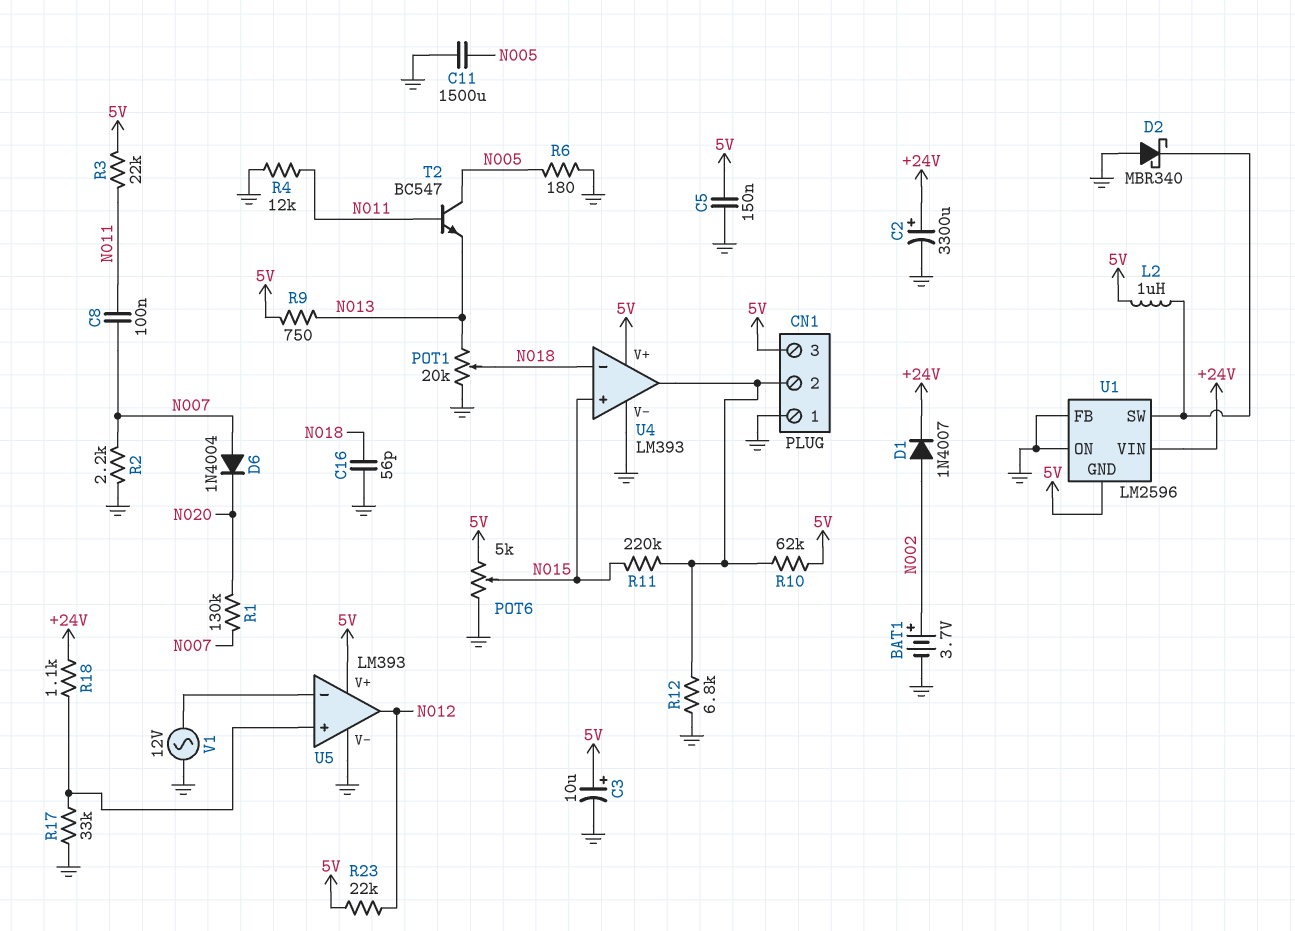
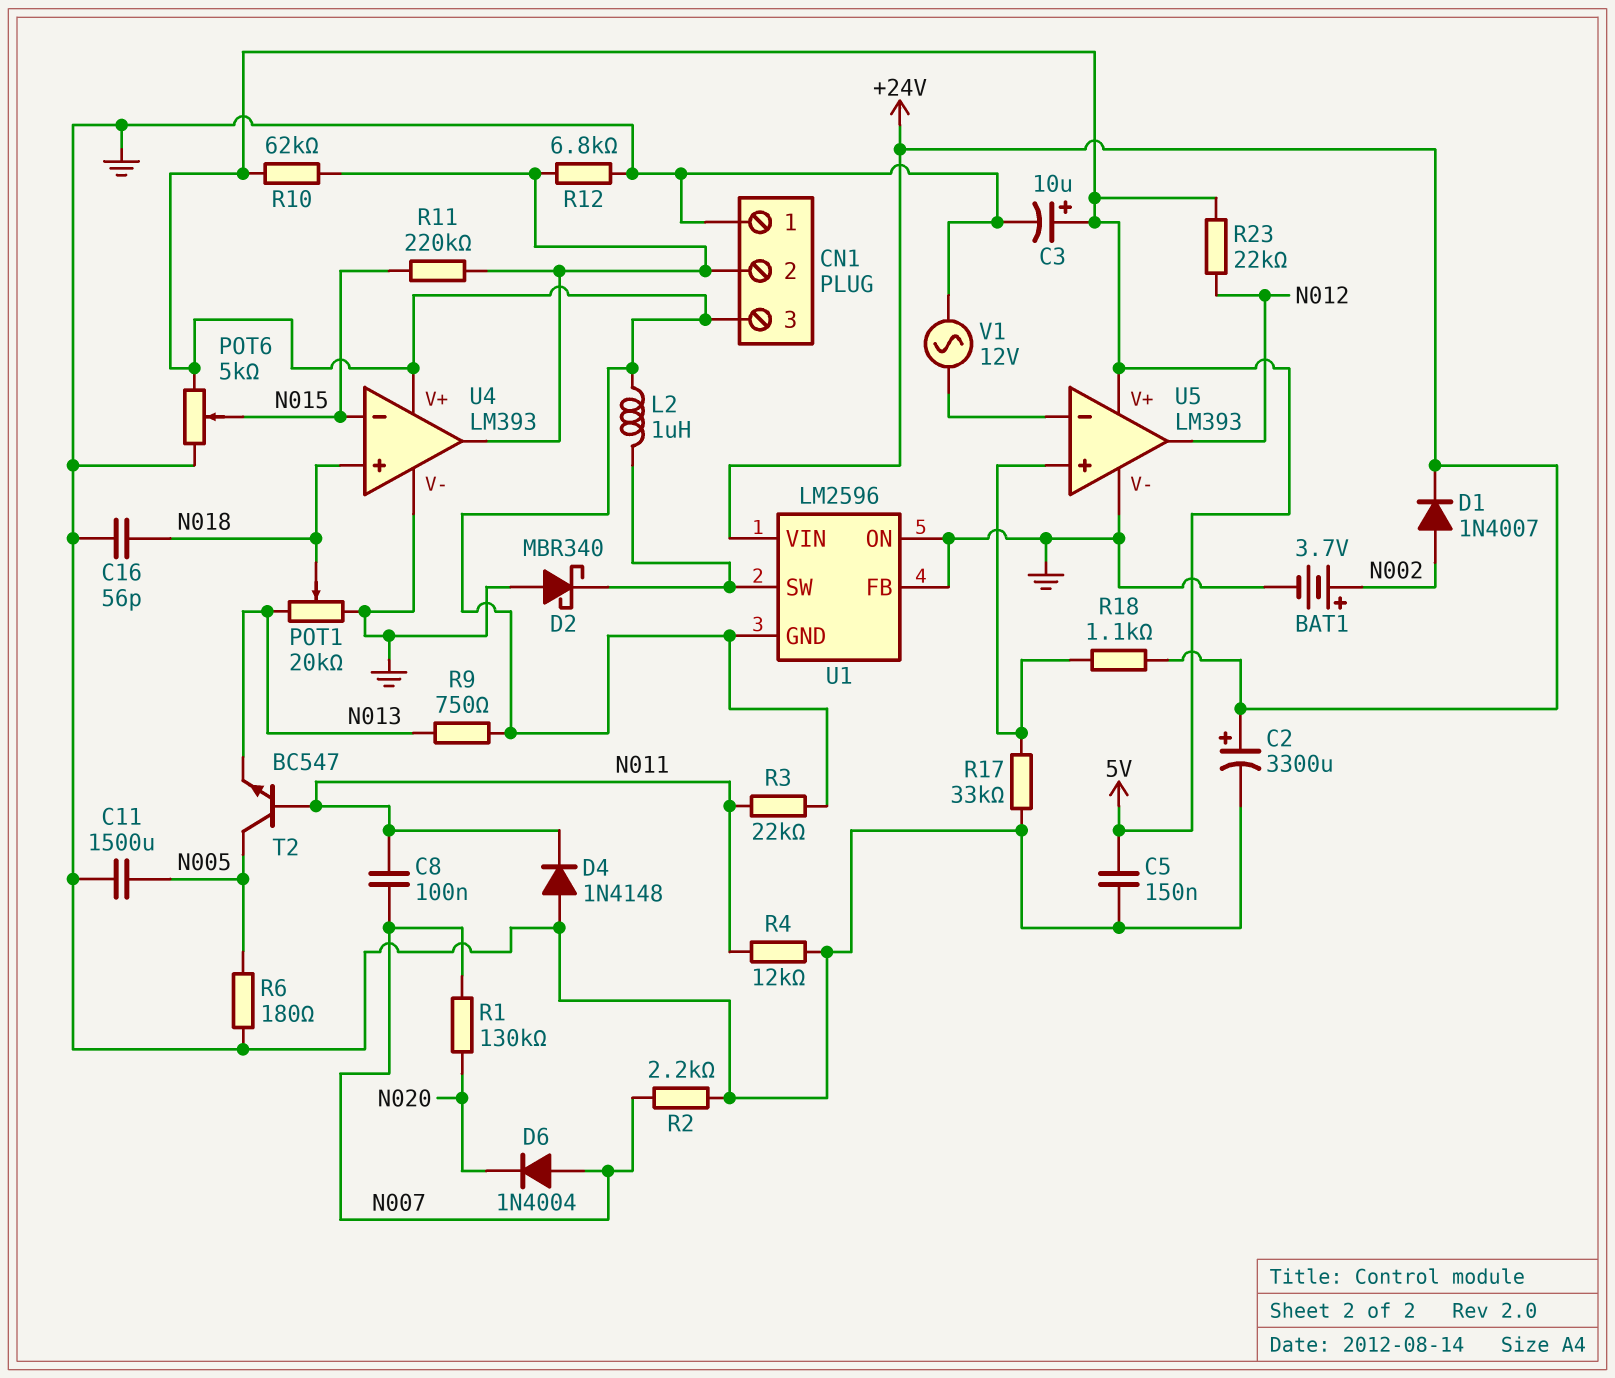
D4: none -> diode 1N4148 (A GND, K N011)
U4 pin in+: N015 -> N018
U4 pin in-: N018 -> N015

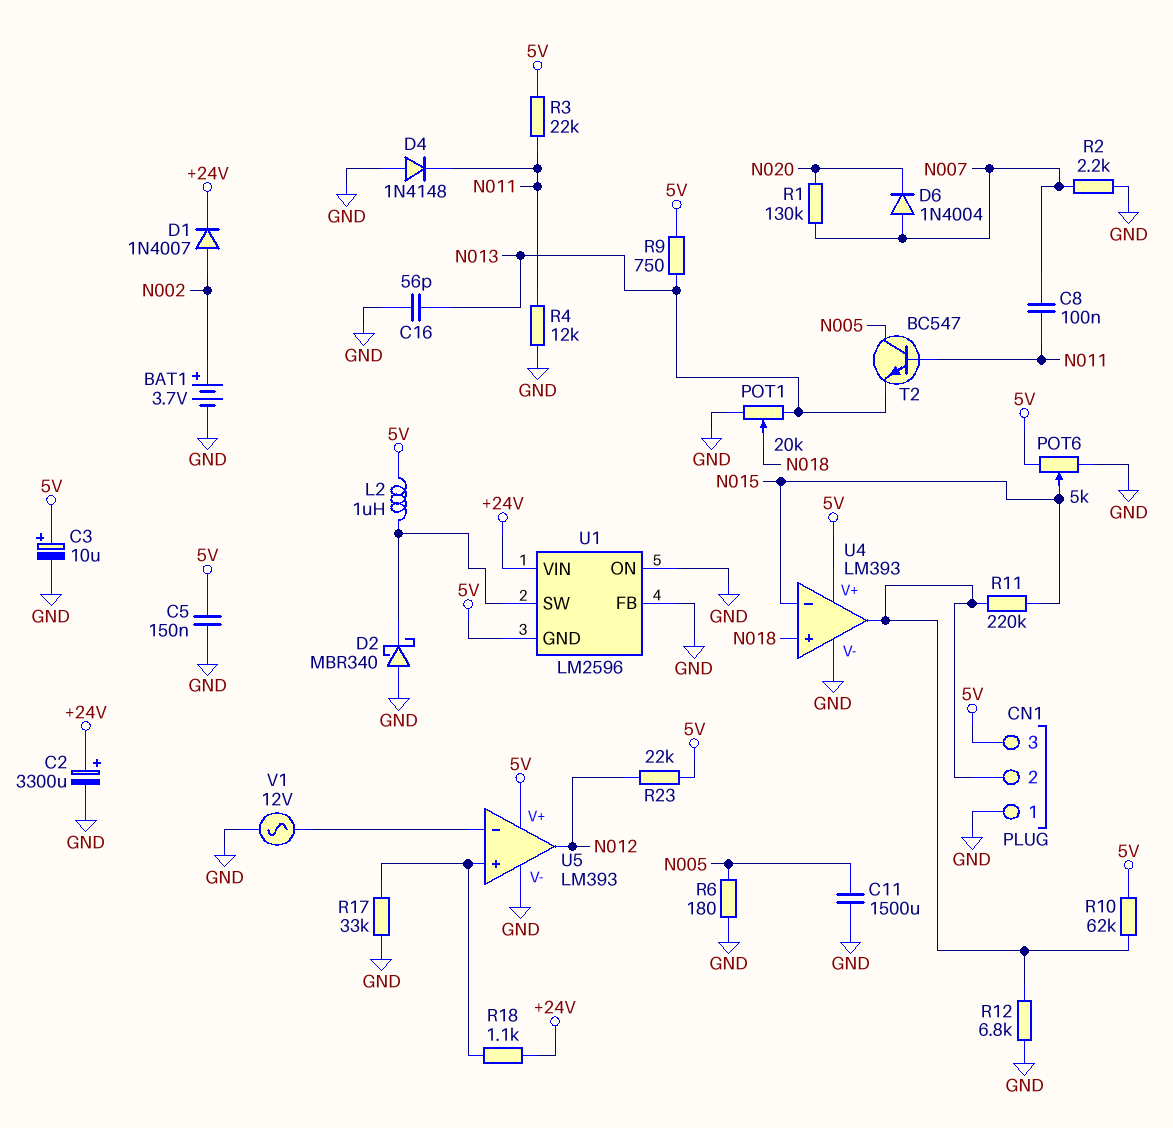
C16: 56pF (GND, N018) -> 56pF (GND, N013)

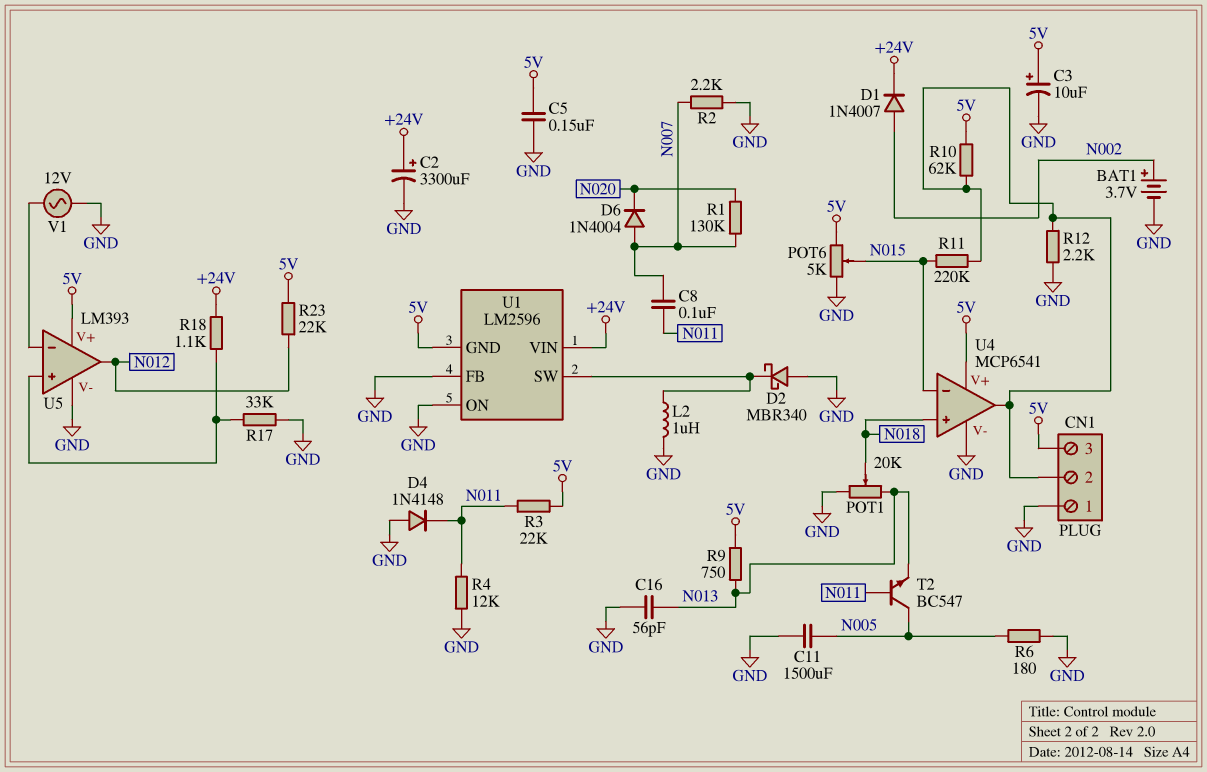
L2: 1uH (5V, U1/SW) -> 1uH (GND, U1/SW)
R12: 6.8k (CN1/2, GND) -> 2.2k (CN1/2, GND)
U4: LM393 -> MCP6541

